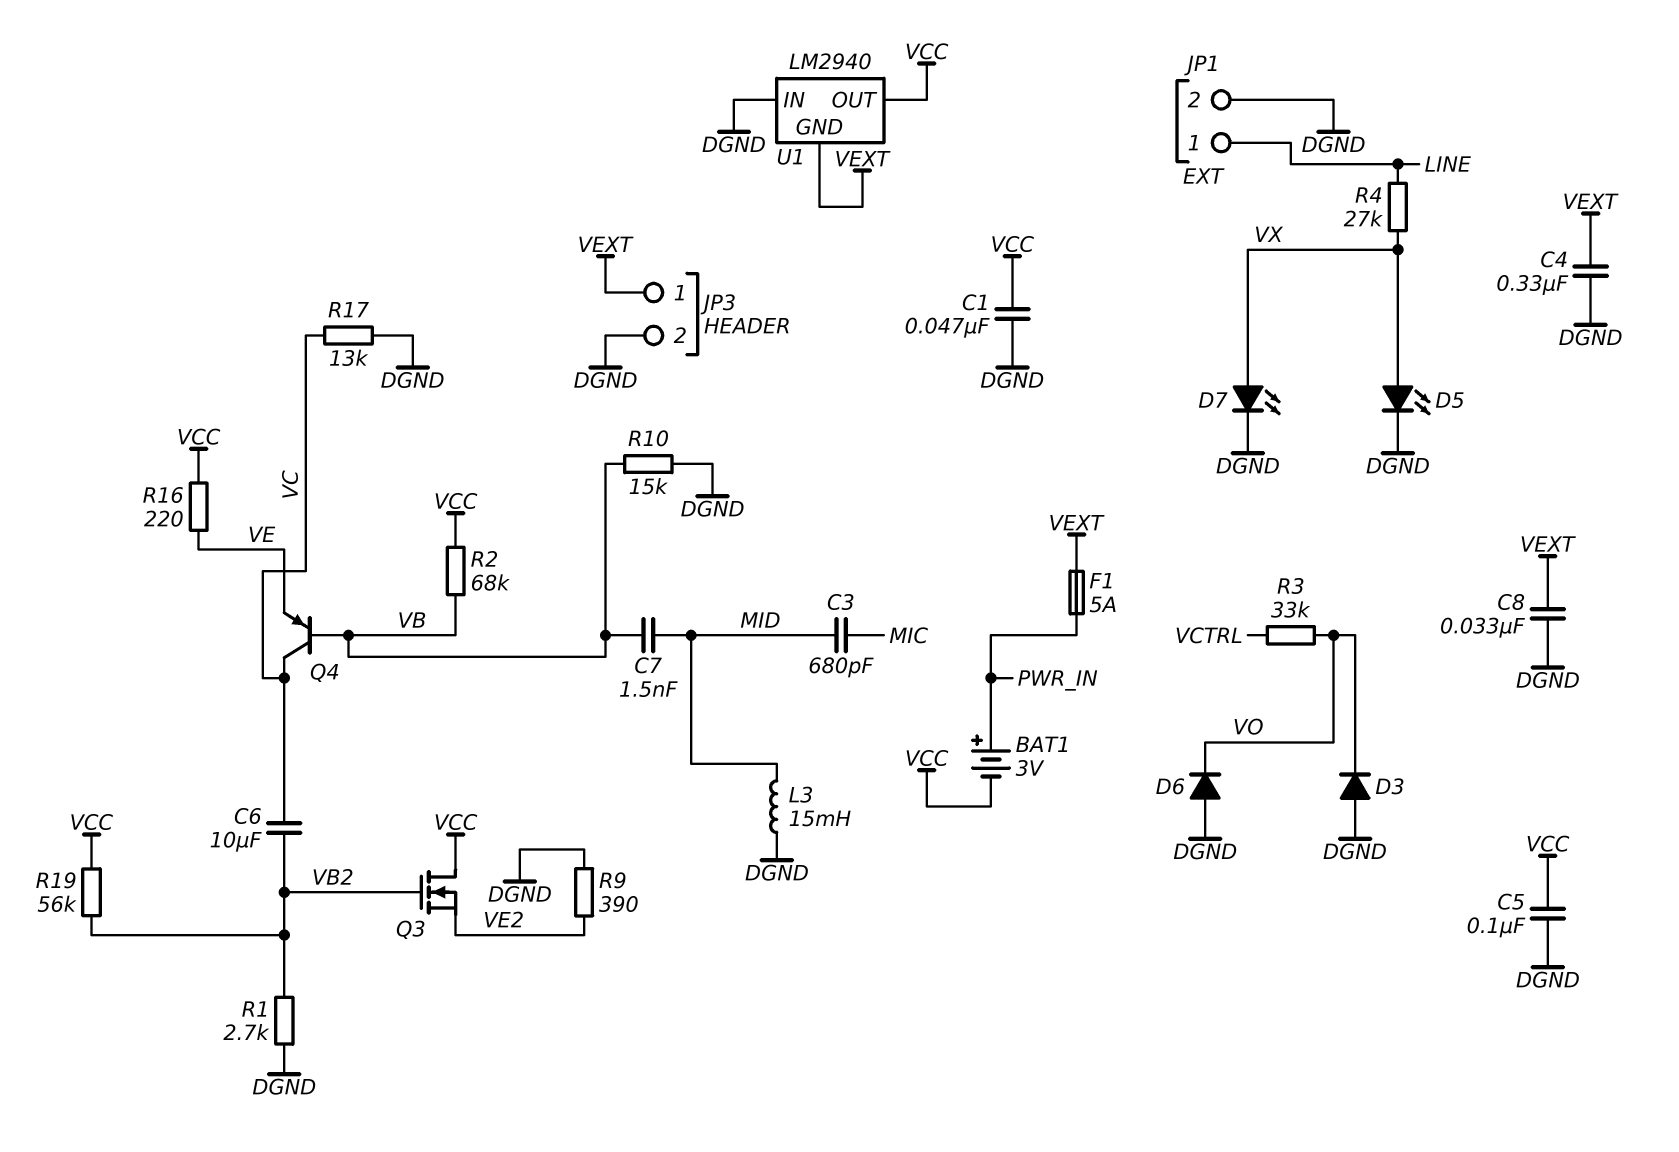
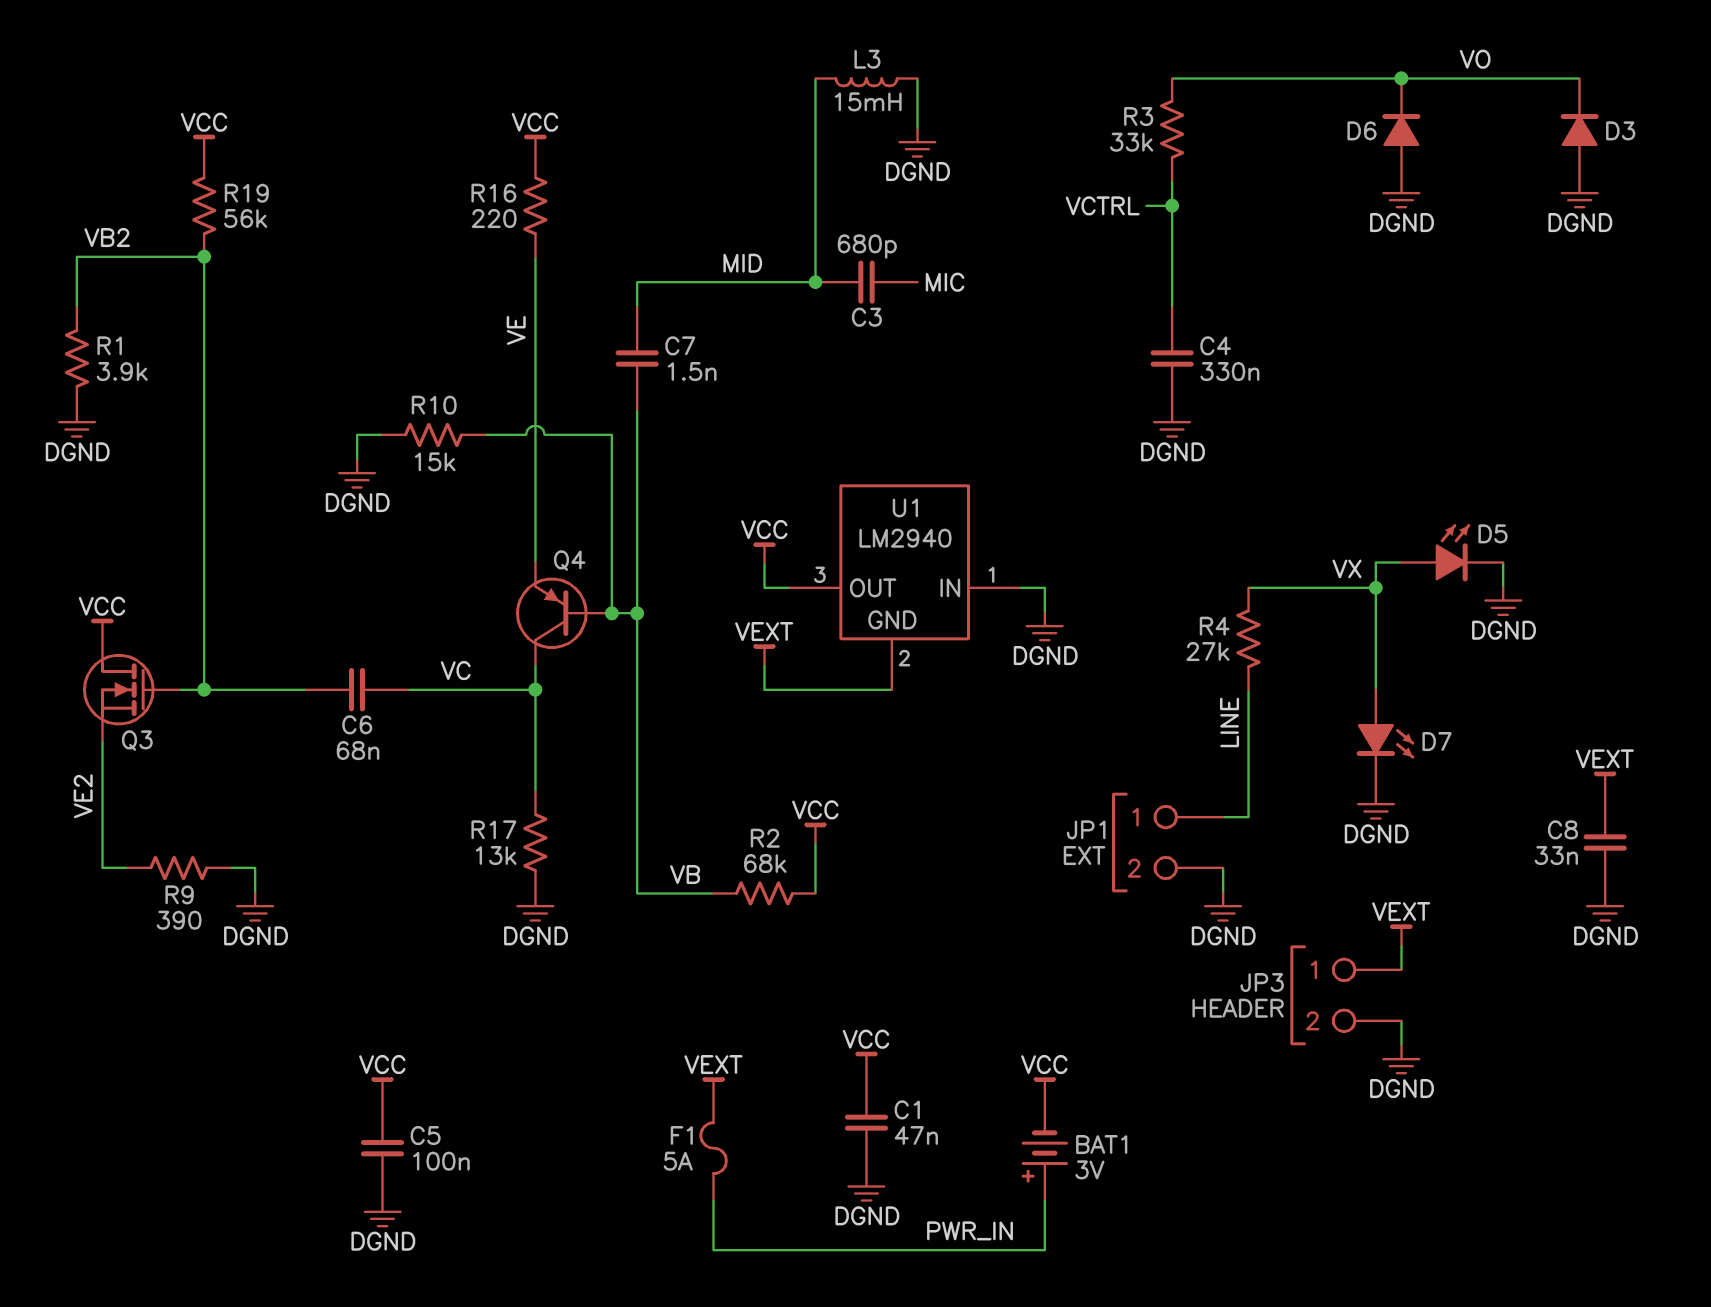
C4: 330nF (DGND, VEXT) -> 330nF (DGND, VCTRL)
C6: 10uF (VB2, VC) -> 68nF (VB2, VC)
R1: 2.7k (DGND, VB2) -> 3.9k (DGND, VB2)

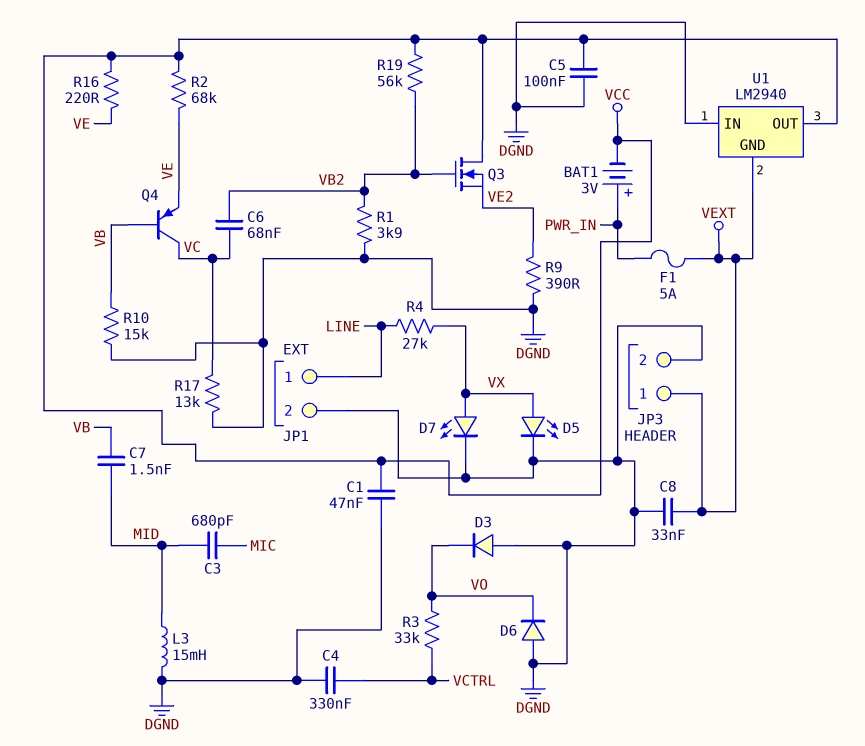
R2: 68k (VB, VCC) -> 68k (VCC, VE)

